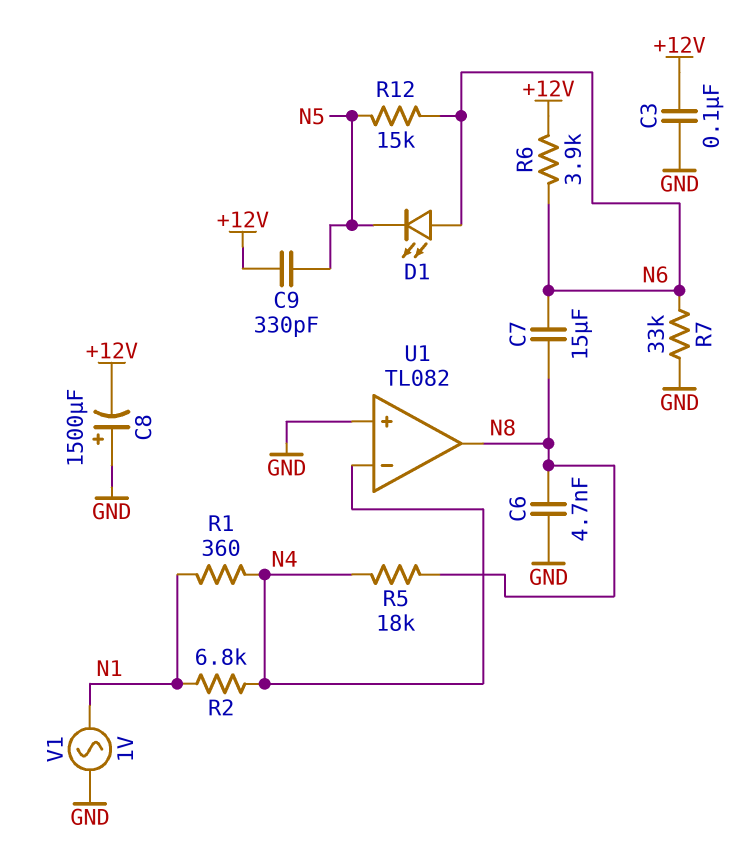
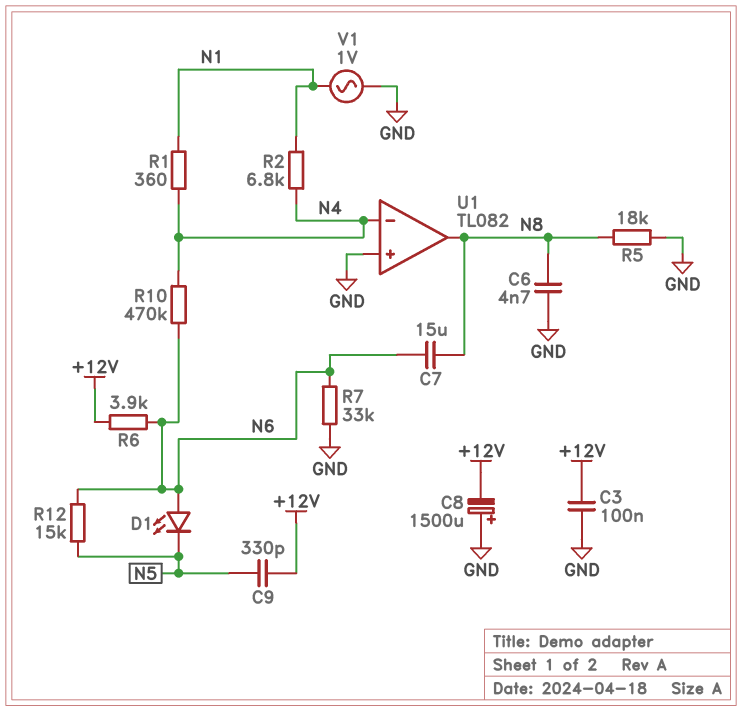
R5: 18k (N4, N8) -> 18k (GND, N8)
R10: none -> 470k (N4, N6)

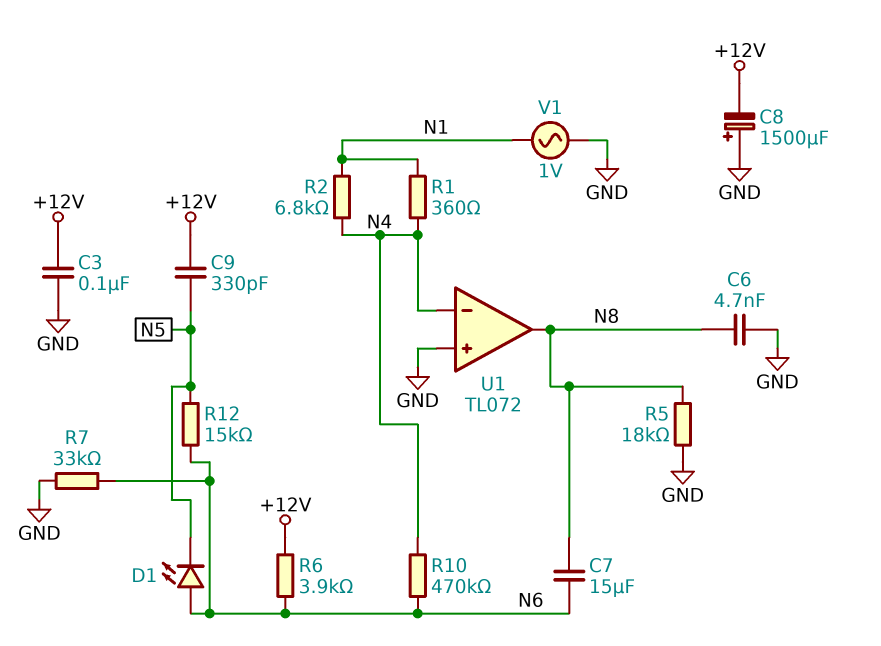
U1: TL082 -> TL072

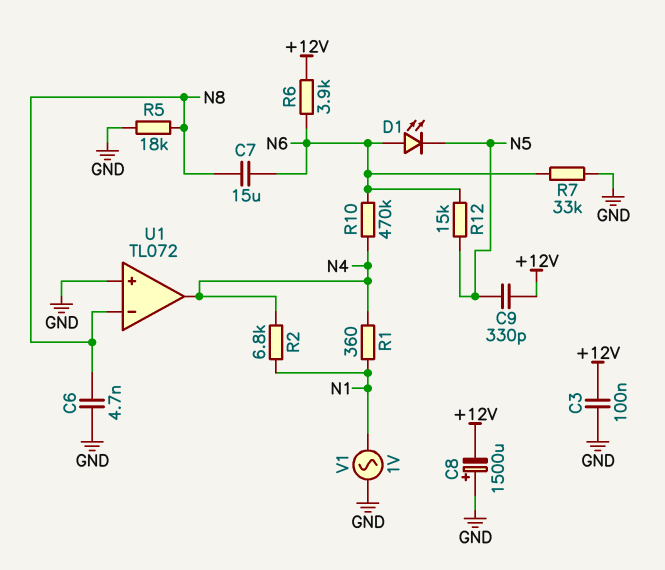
U1 pin in-: N4 -> N8
U1 pin out: N8 -> N4

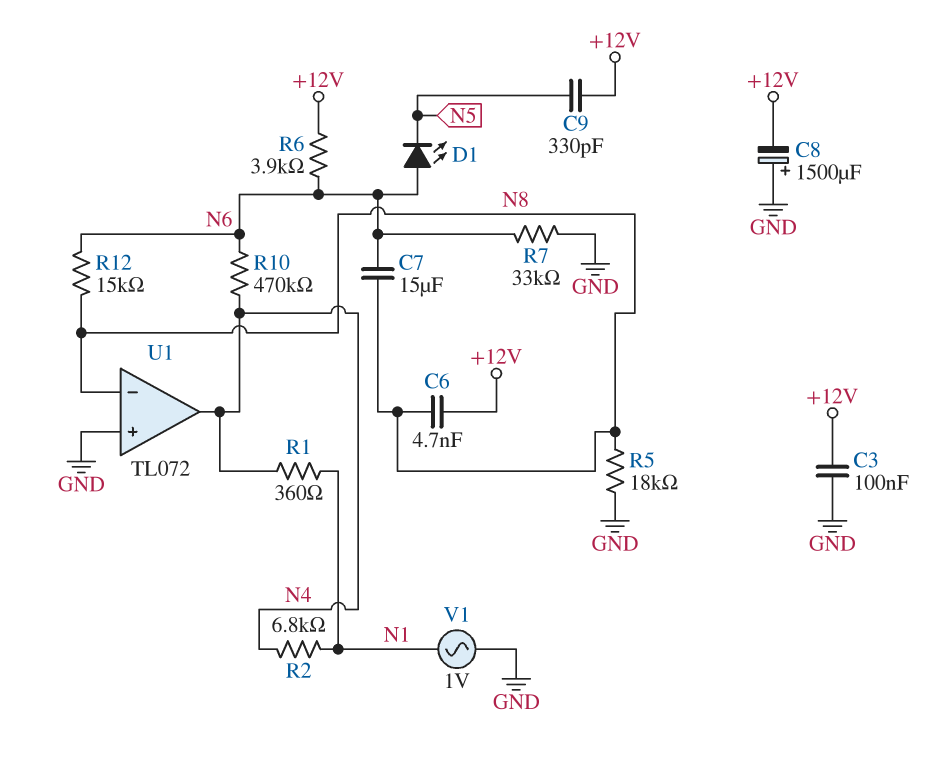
C6: 4.7nF (GND, N8) -> 4.7nF (+12V, N8)
R12: 15k (N5, N6) -> 15k (N6, N8)

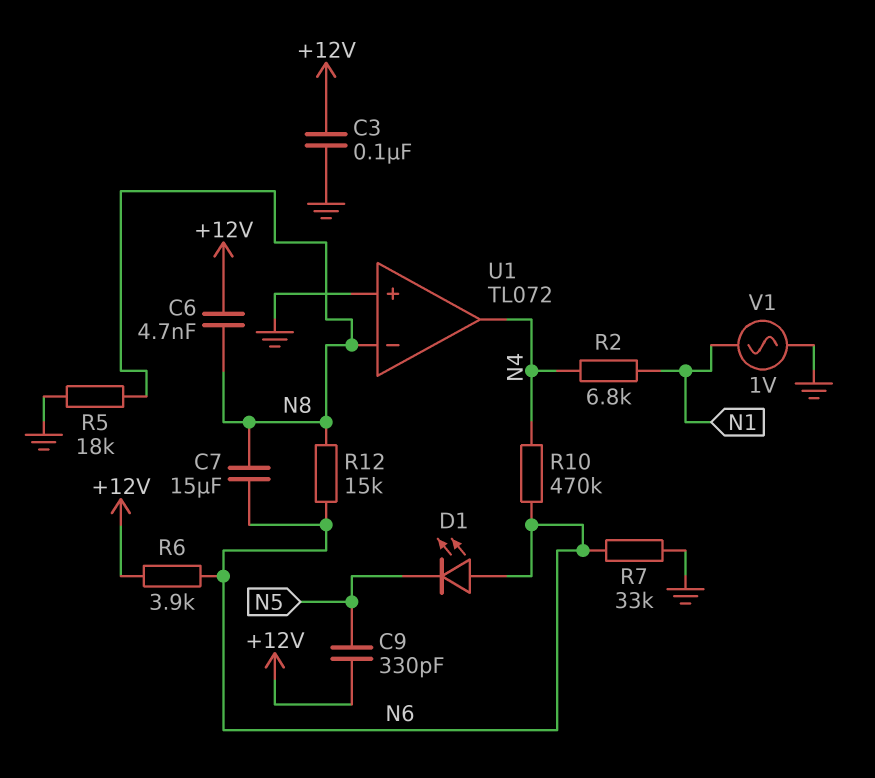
C8: 1500uF (plus GND, minus +12V) -> none
R1: 360 (N1, N4) -> none

